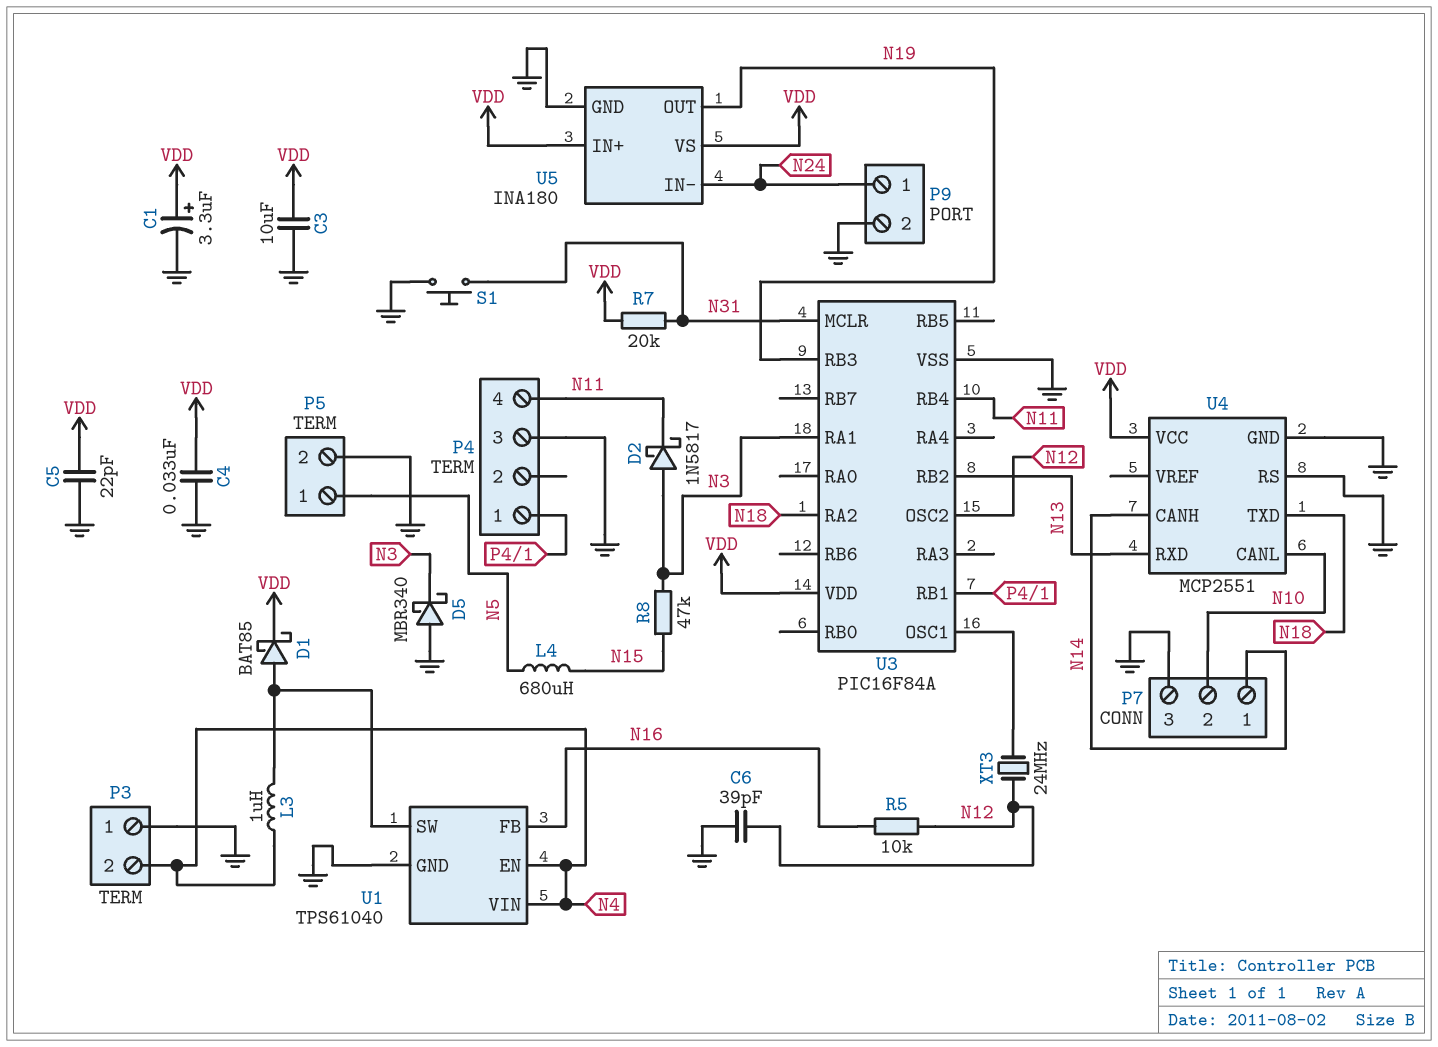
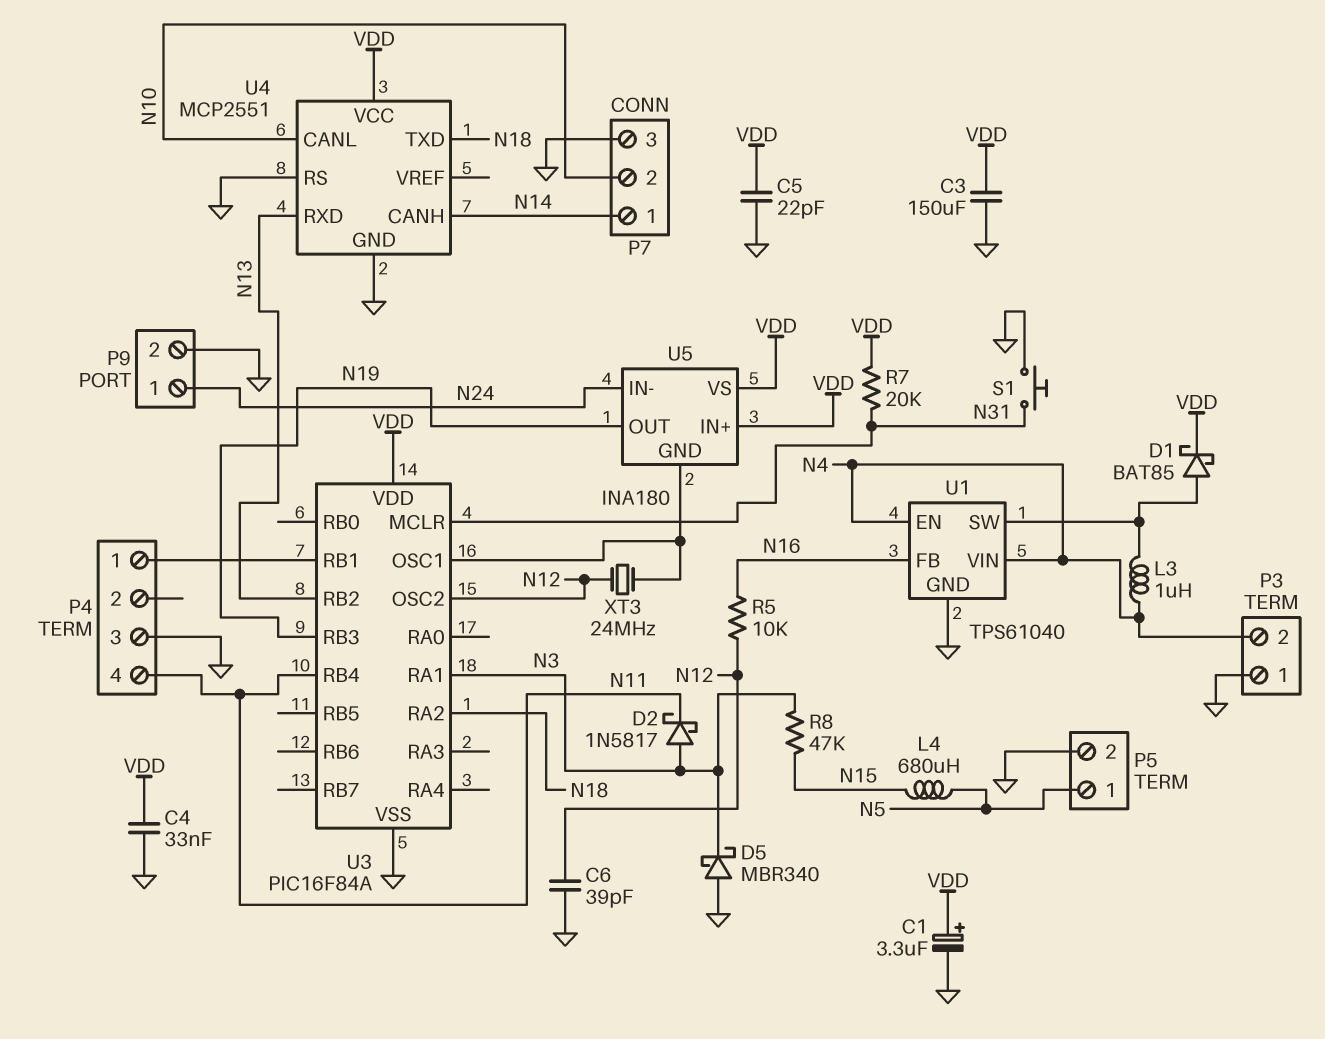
C3: 10uF (GND, VDD) -> 150uF (GND, VDD)
U5 pin GND: GND -> U3/OSC1

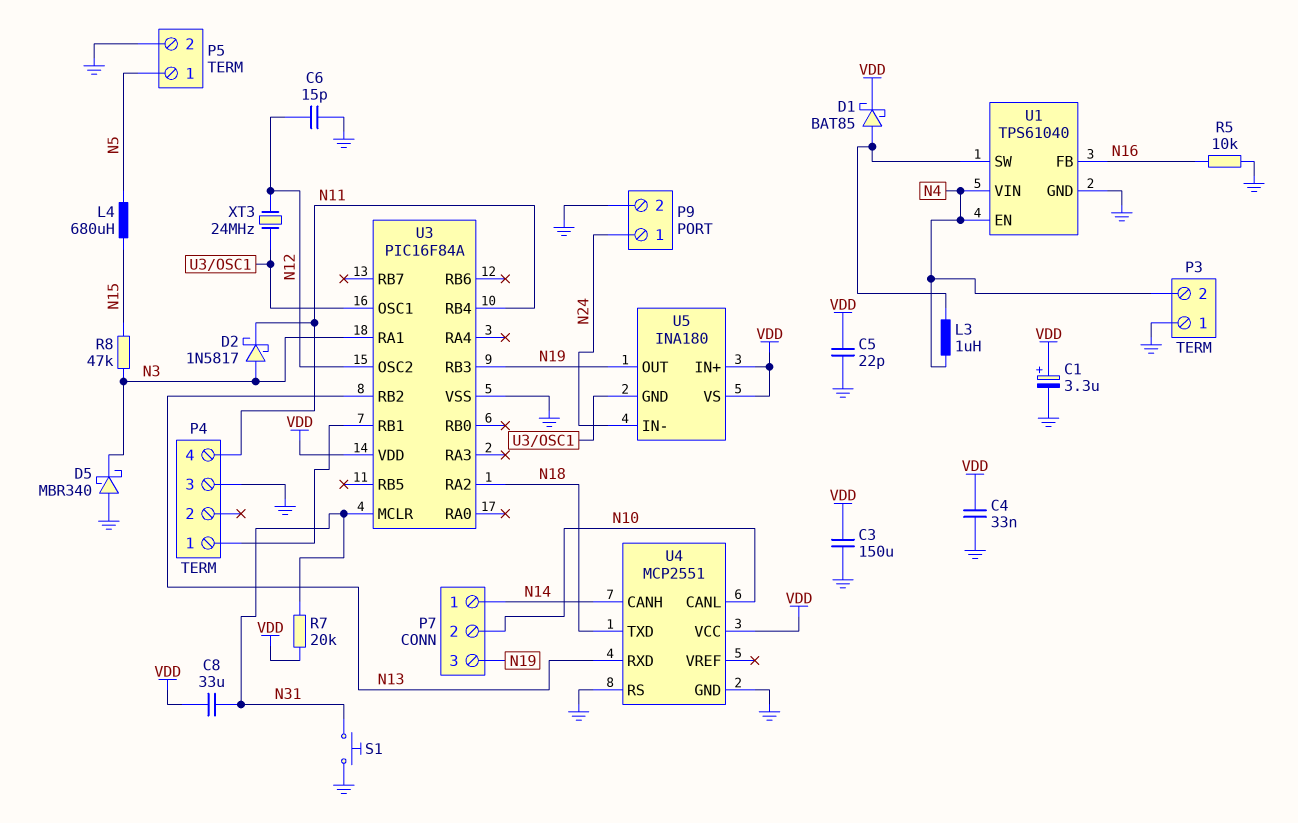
C6: 39pF (GND, N12) -> 15pF (GND, N12)
C8: none -> 33uF (N31, VDD)
P7 pin 3: GND -> N19
R5: 10k (N12, N16) -> 10k (GND, N16)

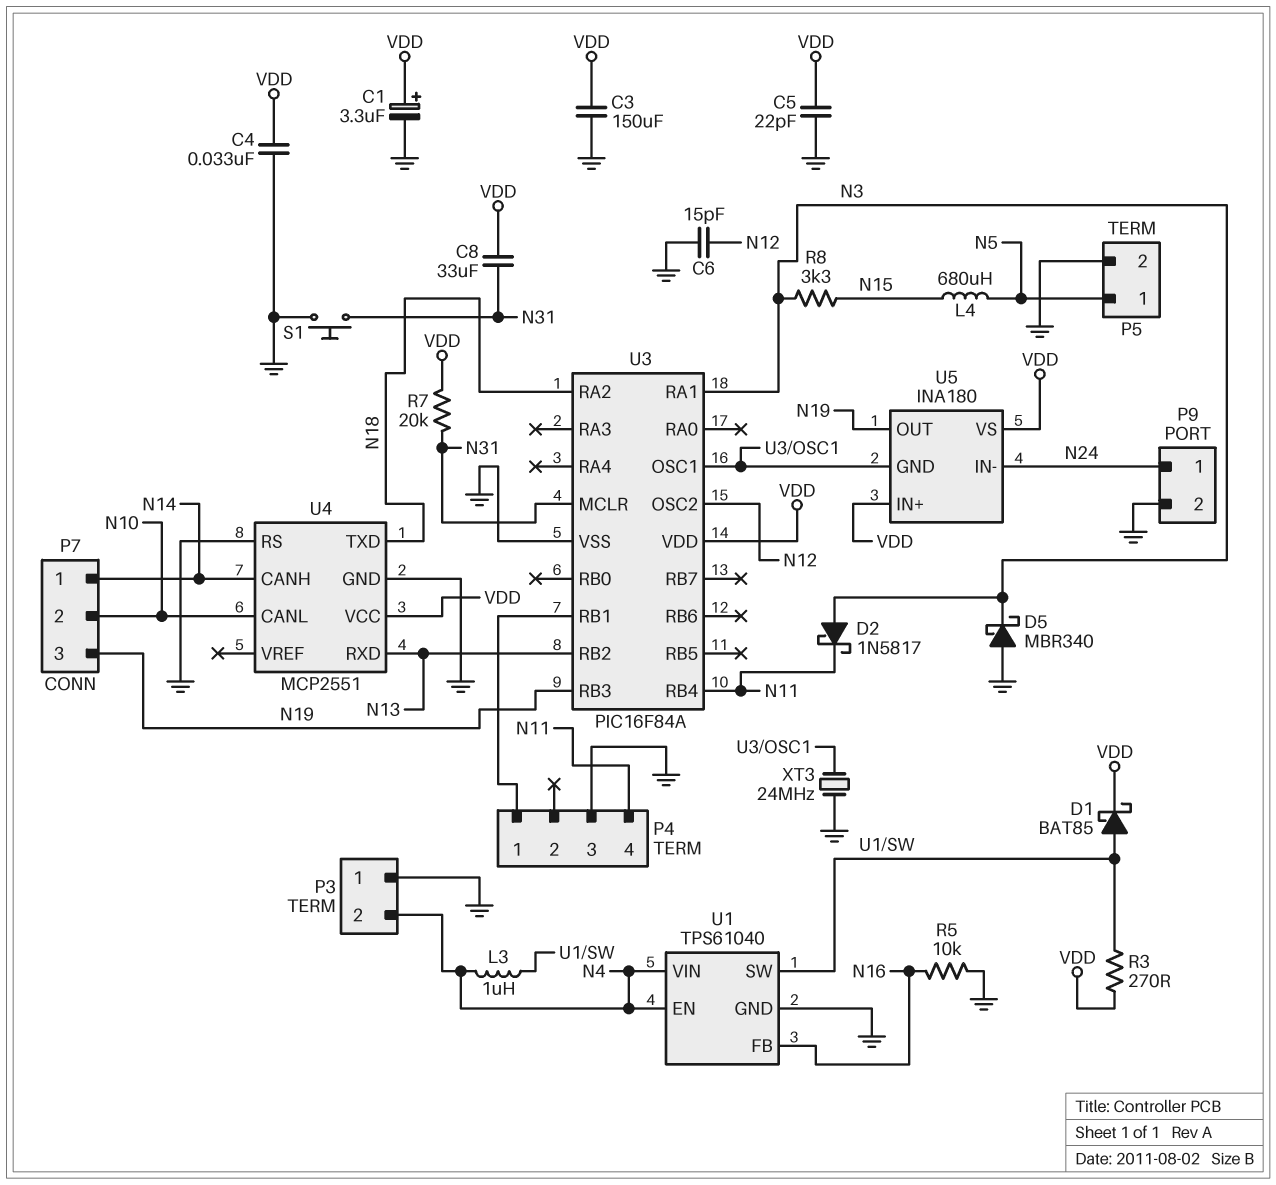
R3: none -> 270 (U1/SW, VDD)
R8: 47k (N3, N15) -> 3.3k (N3, N15)
XT3: 24MHz (N12, U3/OSC1) -> 24MHz (GND, U3/OSC1)

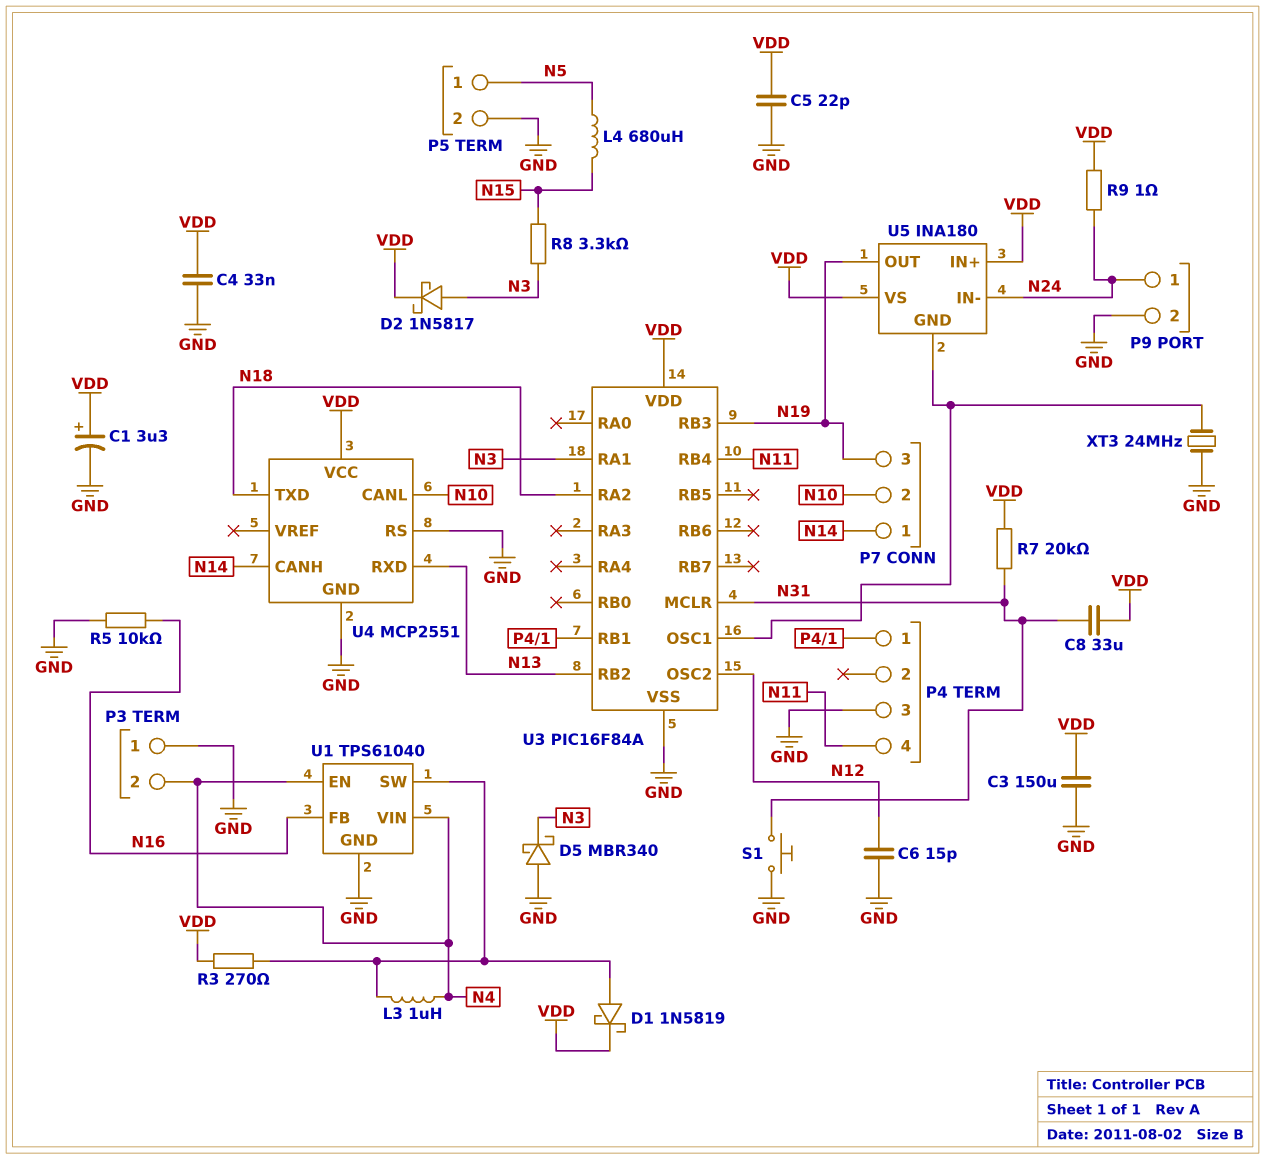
D1: schottky BAT85 (A U1/SW, K VDD) -> schottky 1N5819 (A U1/SW, K VDD)
D2: schottky 1N5817 (A N3, K N11) -> schottky 1N5817 (A N3, K VDD)
R9: none -> 1 (N24, VDD)

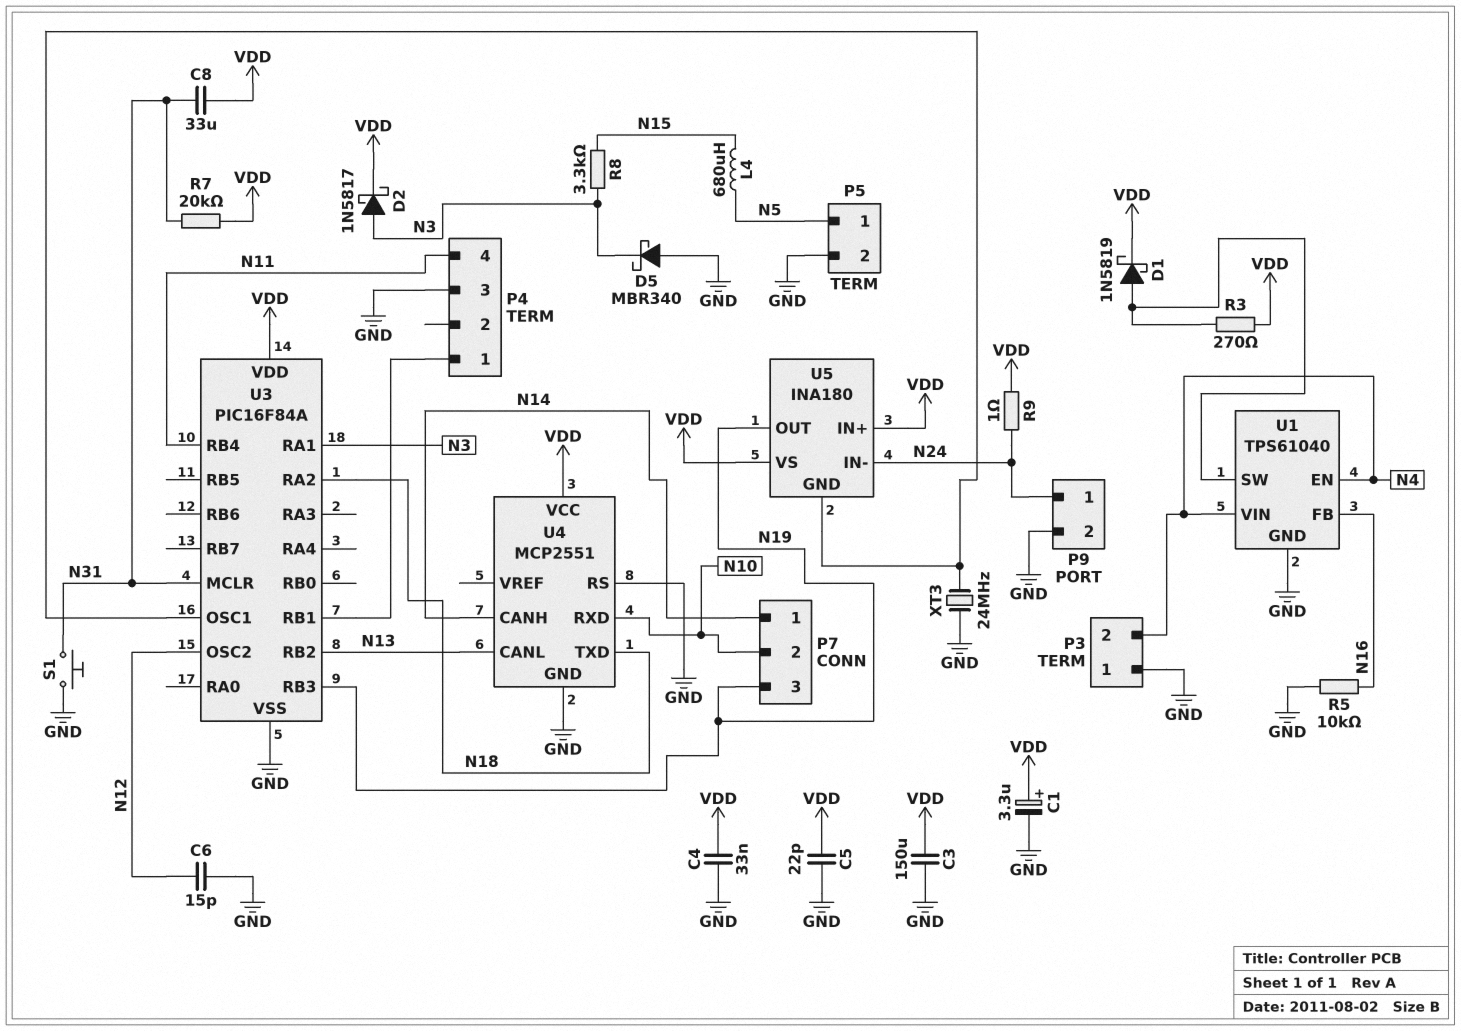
L3: 1uH (N4, U1/SW) -> none
U4 pin CANL: N10 -> N13
U4 pin RXD: N13 -> N10

